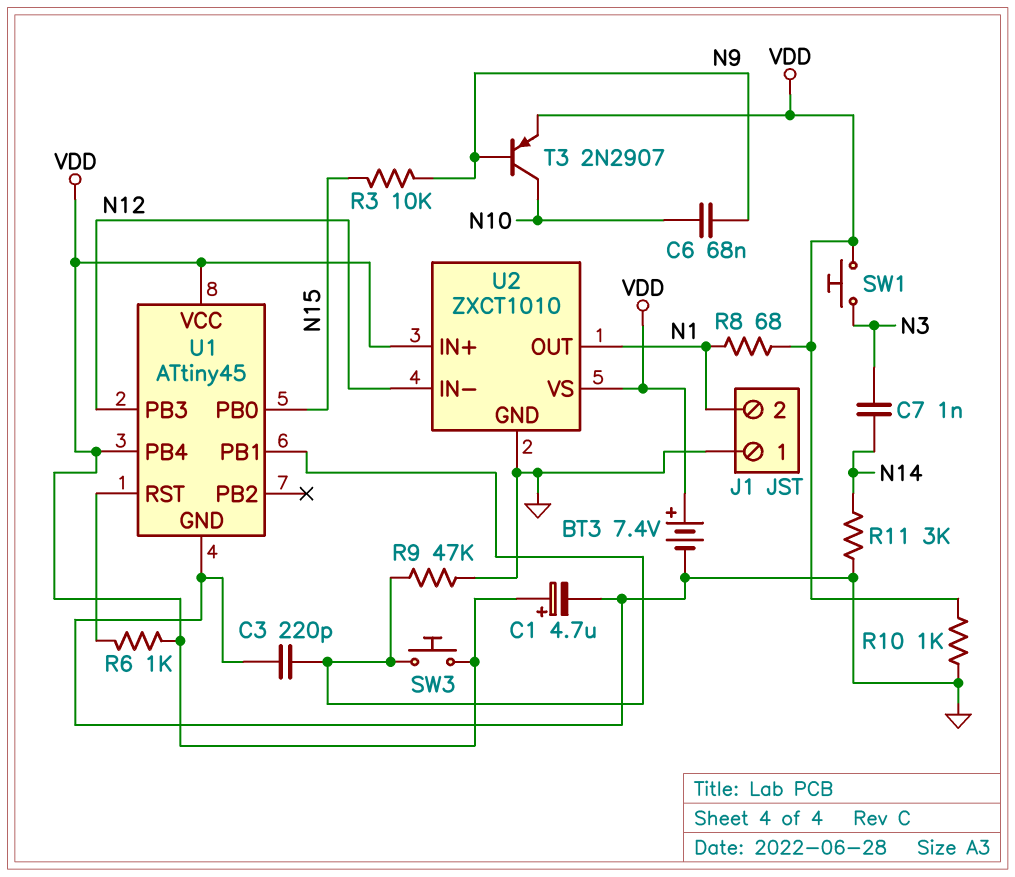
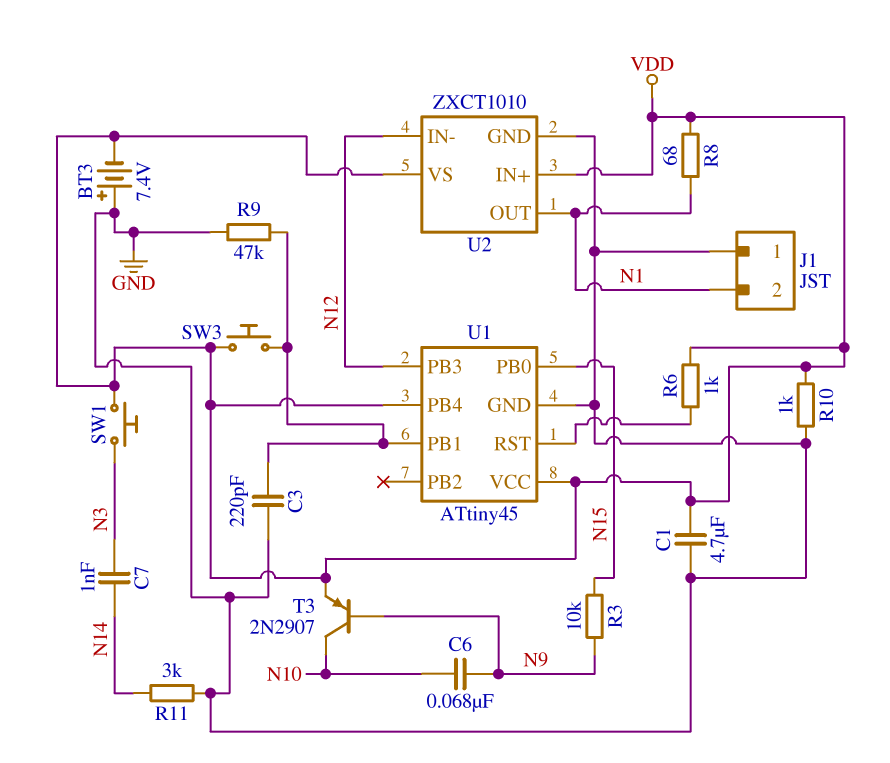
BT3: 7.4V (plus VDD, minus GND) -> 7.4V (plus GND, minus VDD)
C1: 4.7uF (plus VDD, minus GND) -> 4.7uF (GND, VDD)

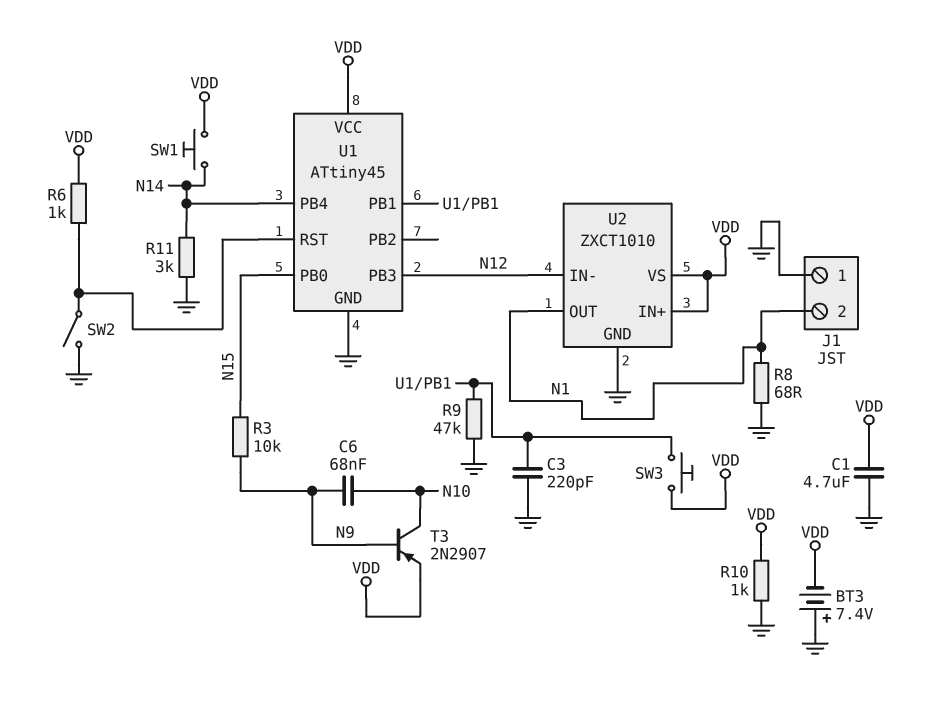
C7: 1nF (N3, N14) -> none
R8: 68 (N1, VDD) -> 68 (GND, N1)
SW1: button (N3, VDD) -> button (N14, VDD)
SW2: none -> switch (GND, U1/RST)
U1 pin PB4: VDD -> N14

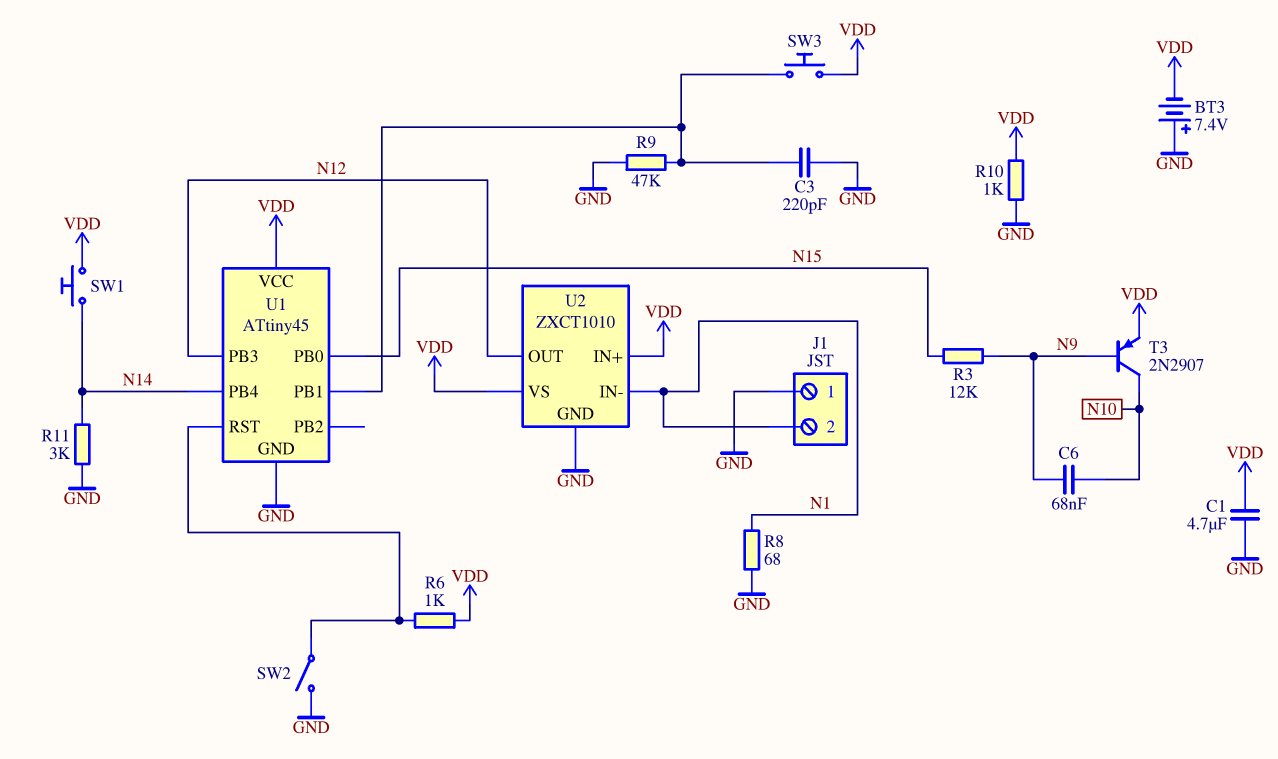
R3: 10k (N9, N15) -> 12k (N9, N15)
U2 pin IN-: N12 -> N1
U2 pin OUT: N1 -> N12

